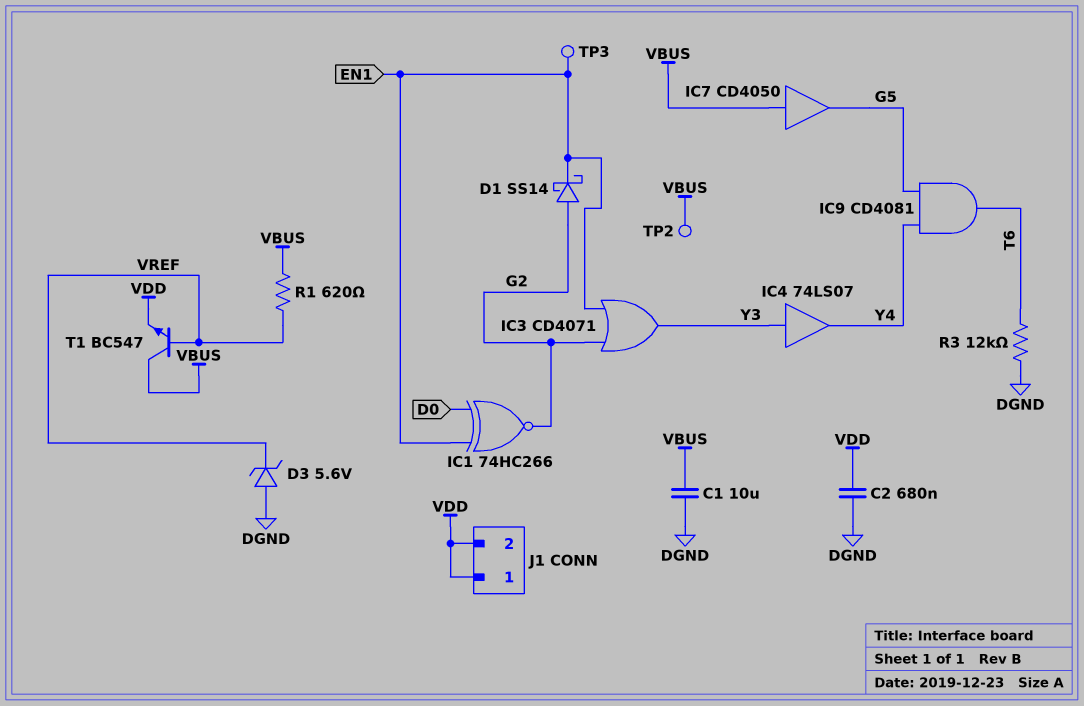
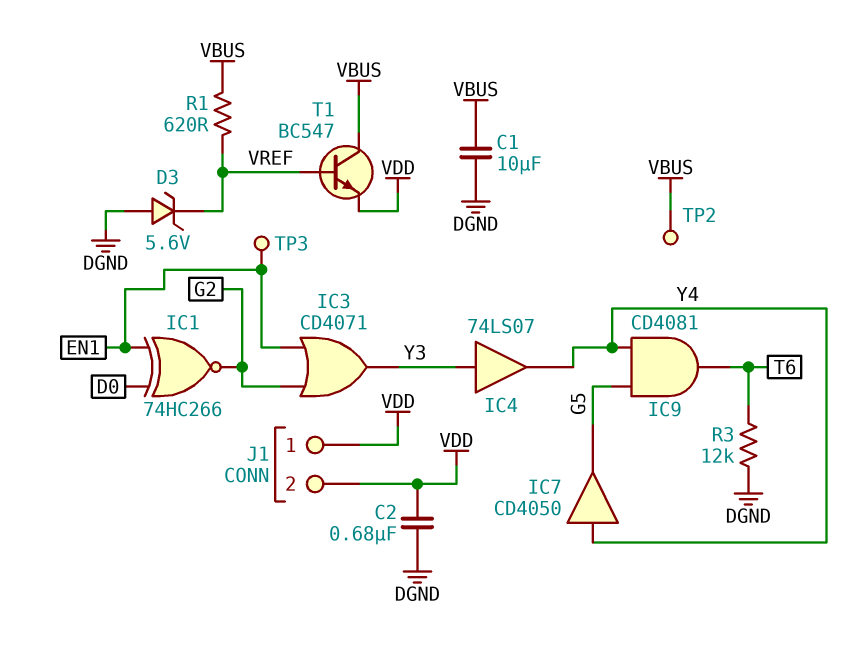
D1: schottky SS14 (A G2, K EN1) -> none
IC7: buffer CD4050 (in VBUS, out G5) -> buffer CD4050 (in Y4, out G5)

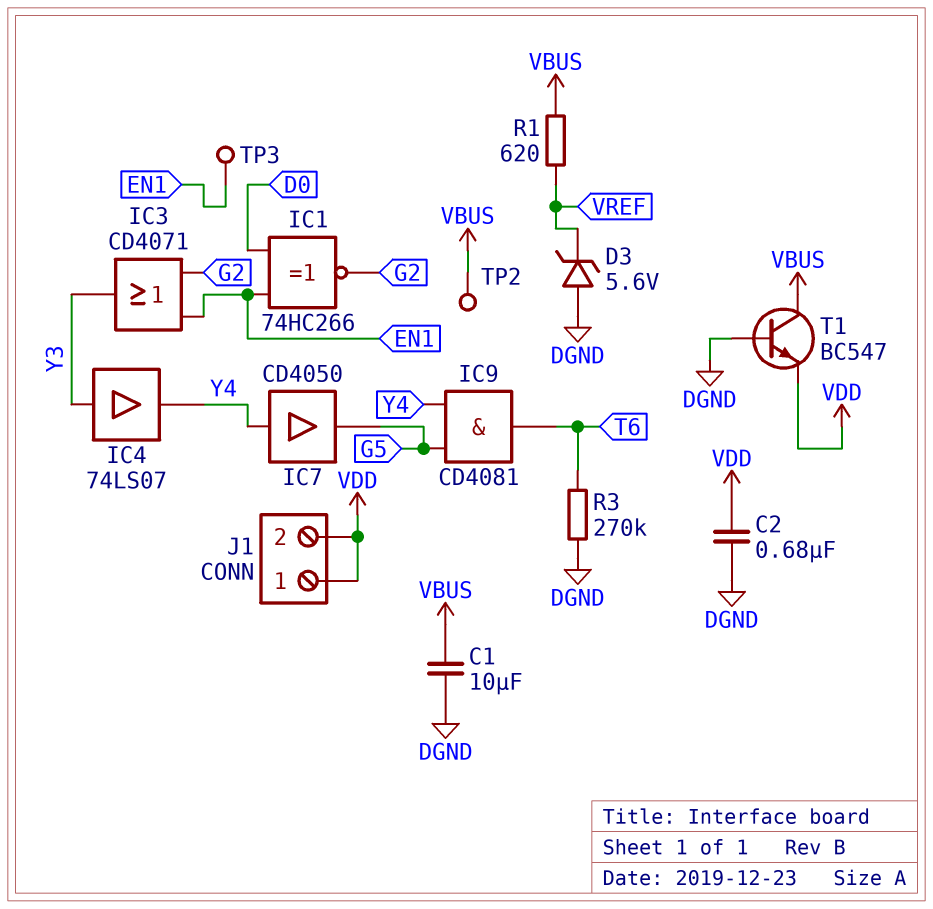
R3: 12k (DGND, T6) -> 270k (DGND, T6)
T1: NPN BC547 (B VREF, C VBUS, E VDD) -> NPN BC547 (B DGND, C VBUS, E VDD)

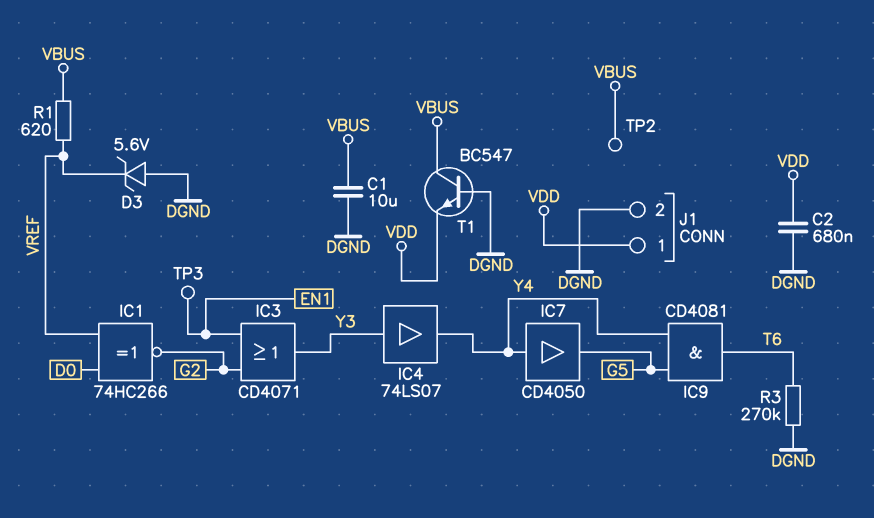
IC1: XNOR 74HC266 (in D0, in EN1, out G2) -> XNOR 74HC266 (in D0, in VREF, out G2)
J1 pin 2: VDD -> DGND

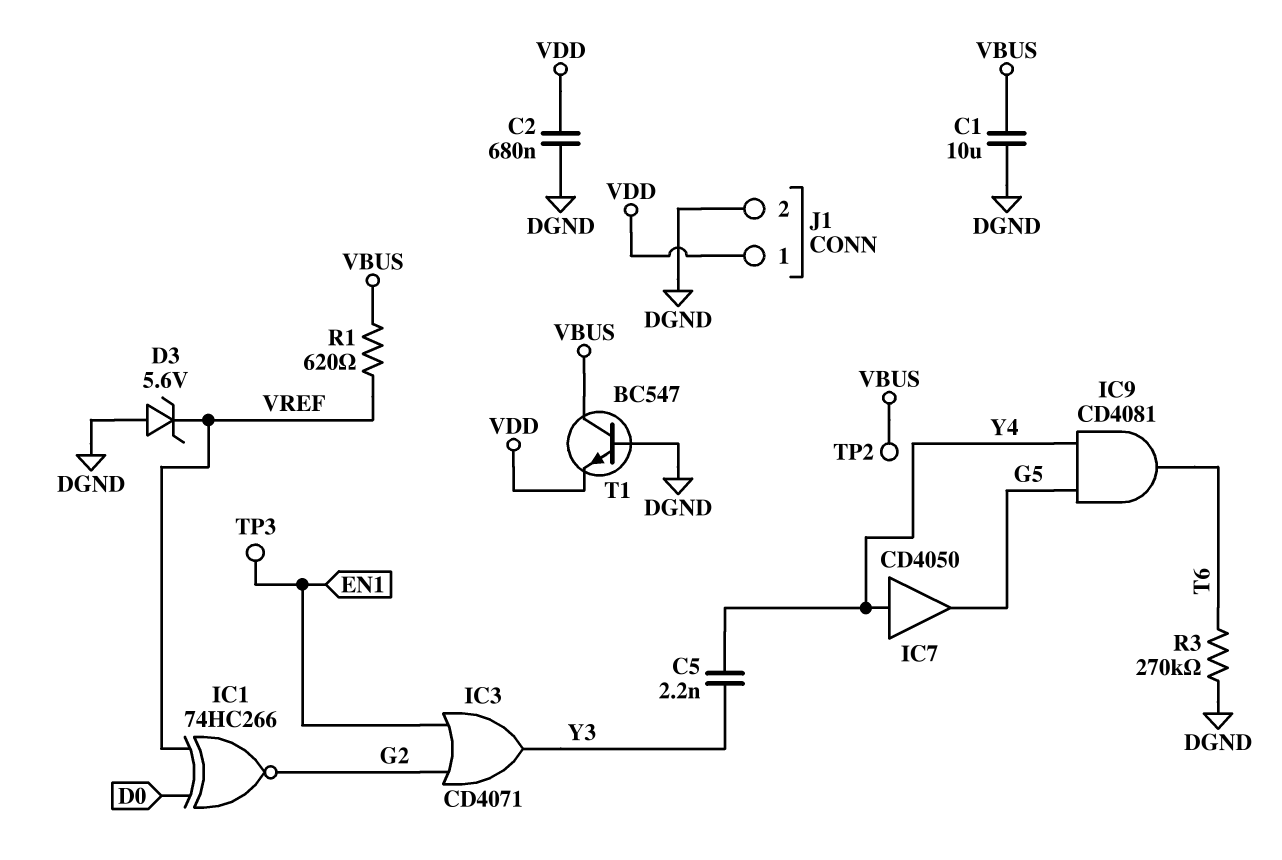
C5: none -> 2.2nF (Y3, Y4)
IC4: buffer 74LS07 (in Y3, out Y4) -> none

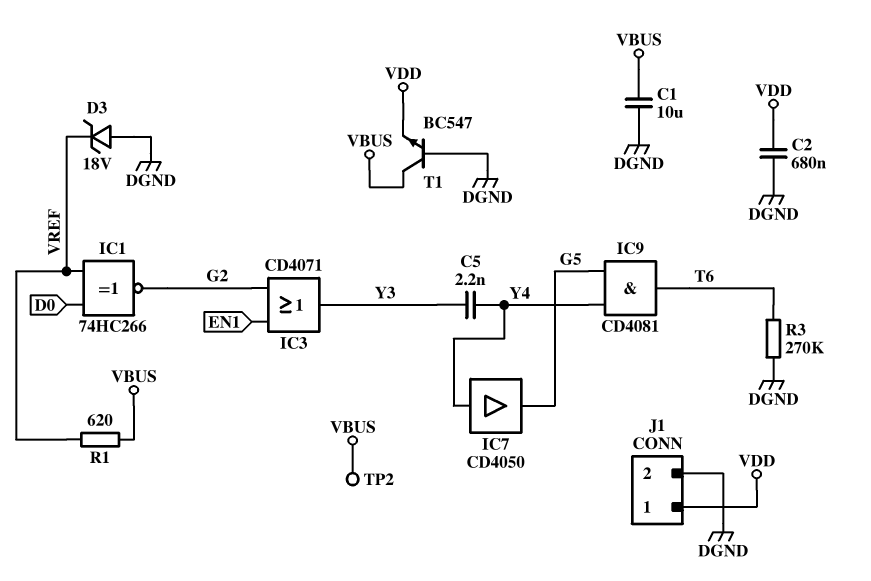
D3: zener 5.6V (A DGND, K VREF) -> zener 18V (A DGND, K VREF)
TP3: test point (EN1) -> none

